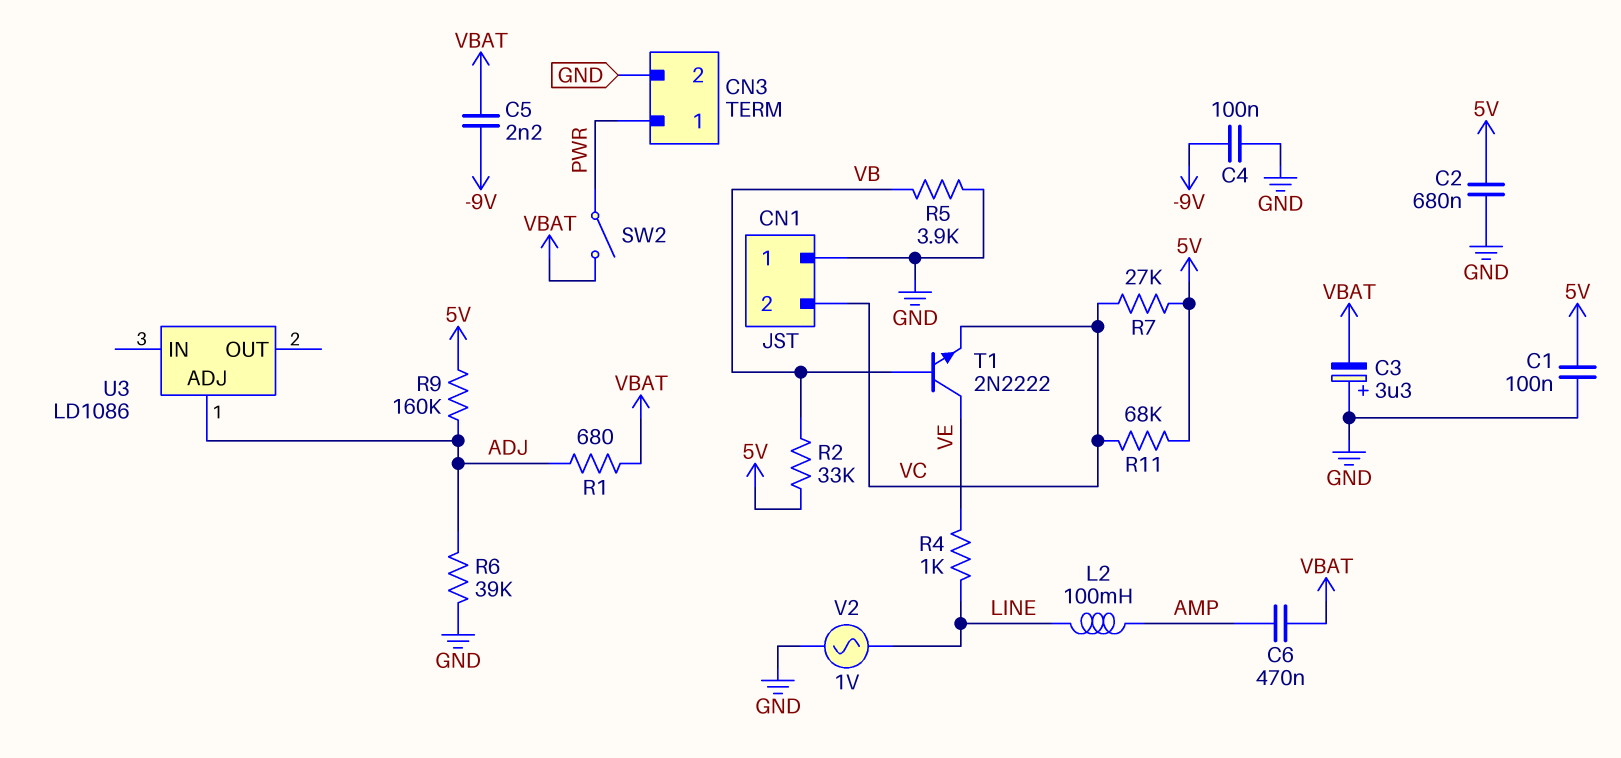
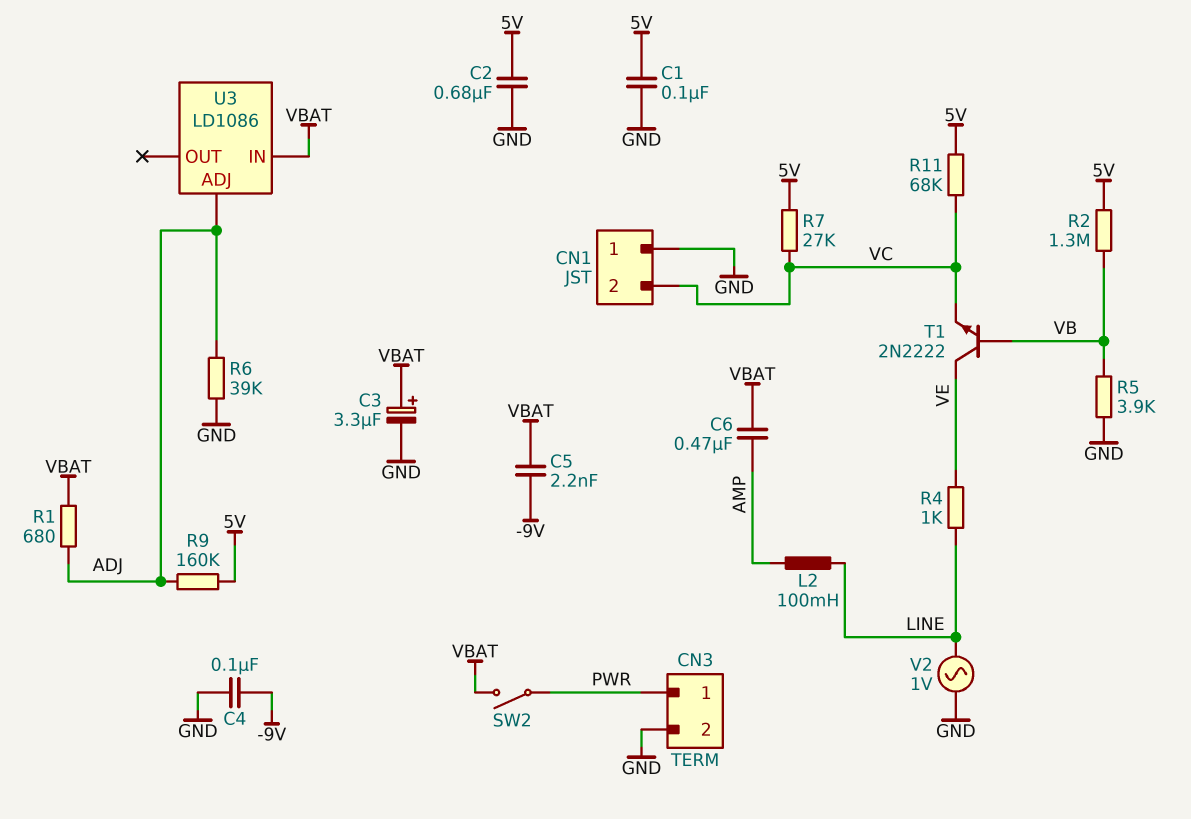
C3: 3.3uF (plus GND, minus VBAT) -> 3.3uF (plus VBAT, minus GND)
R2: 33k (5V, VB) -> 1.3M (5V, VB)
U3 pin IN: none -> VBAT

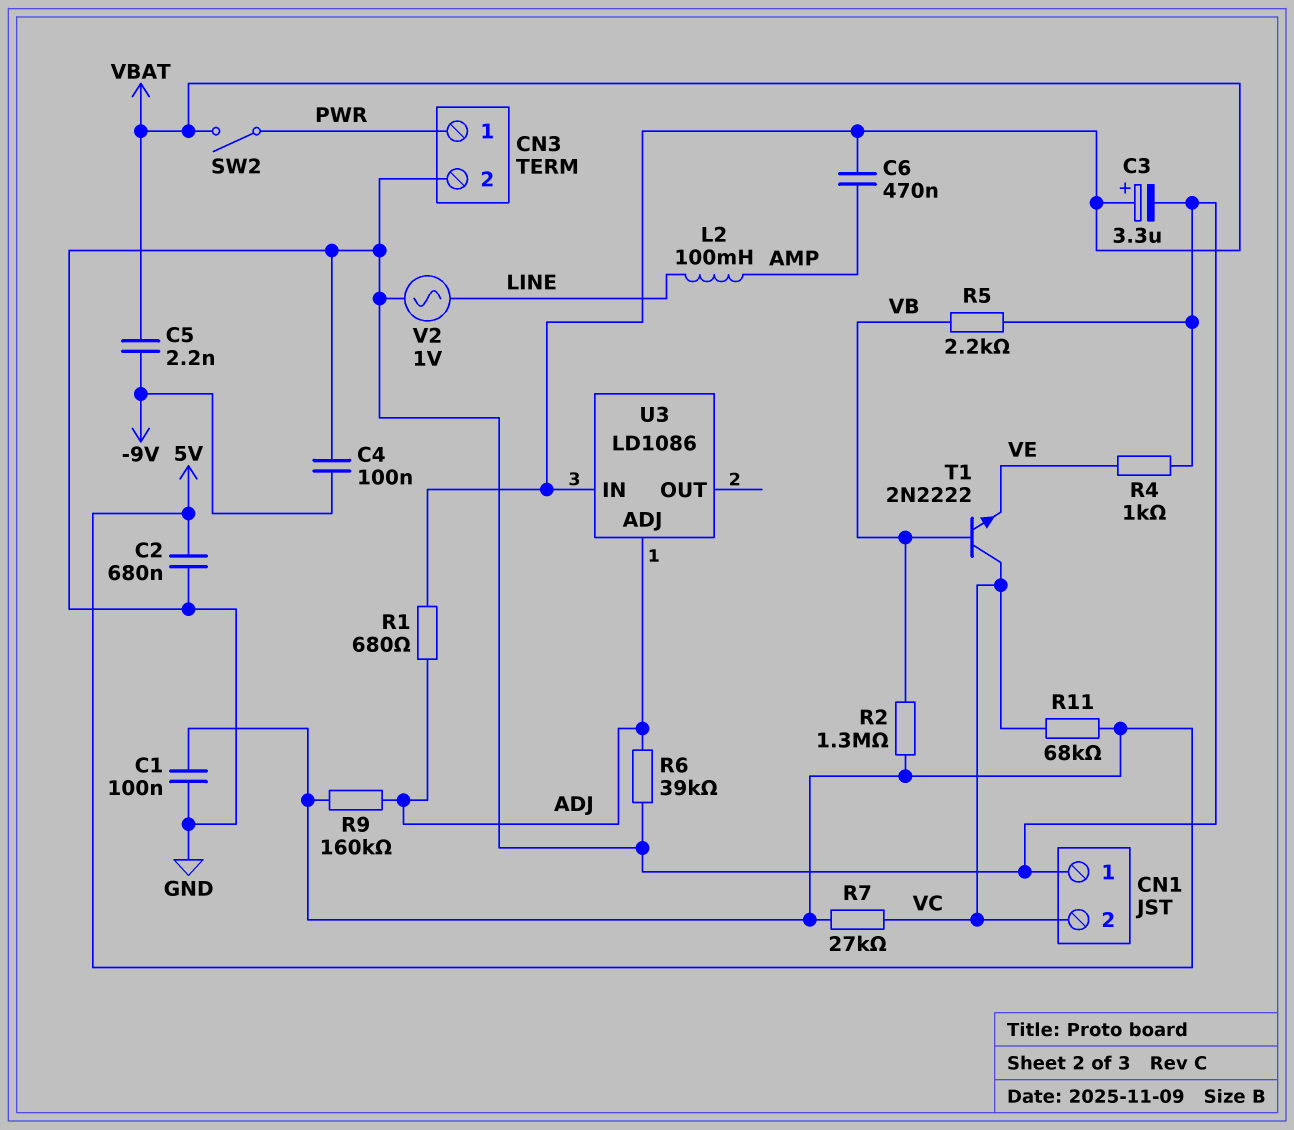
R4: 1k (LINE, VE) -> 1k (GND, VE)
R5: 3.9k (GND, VB) -> 2.2k (GND, VB)
T1: NPN 2N2222 (B VB, C VE, E VC) -> NPN 2N2222 (B VB, C VC, E VE)

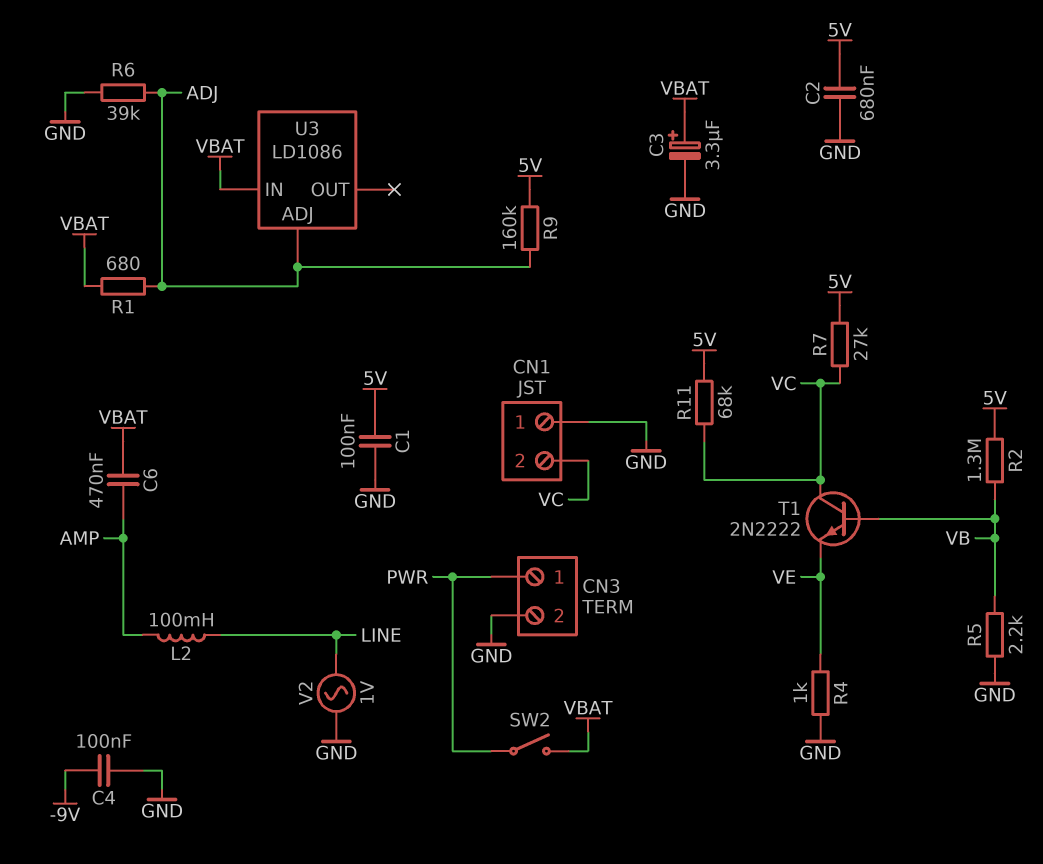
C5: 2.2nF (-9V, VBAT) -> none

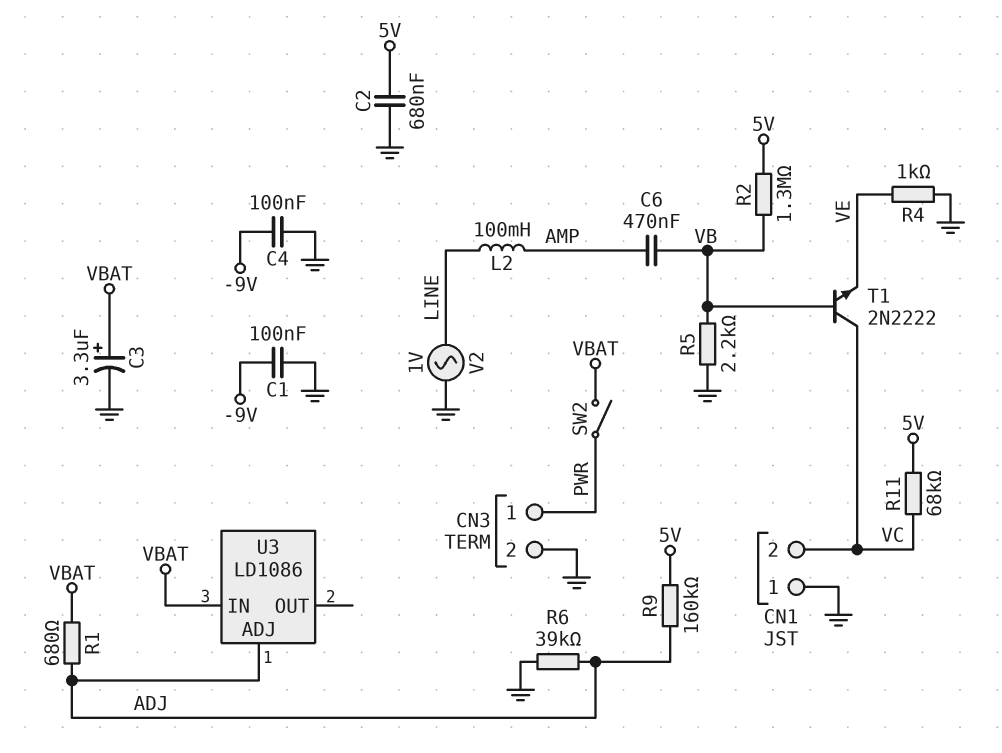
C1: 100nF (5V, GND) -> 100nF (-9V, GND)
C6: 470nF (AMP, VBAT) -> 470nF (AMP, VB)
R7: 27k (5V, VC) -> none

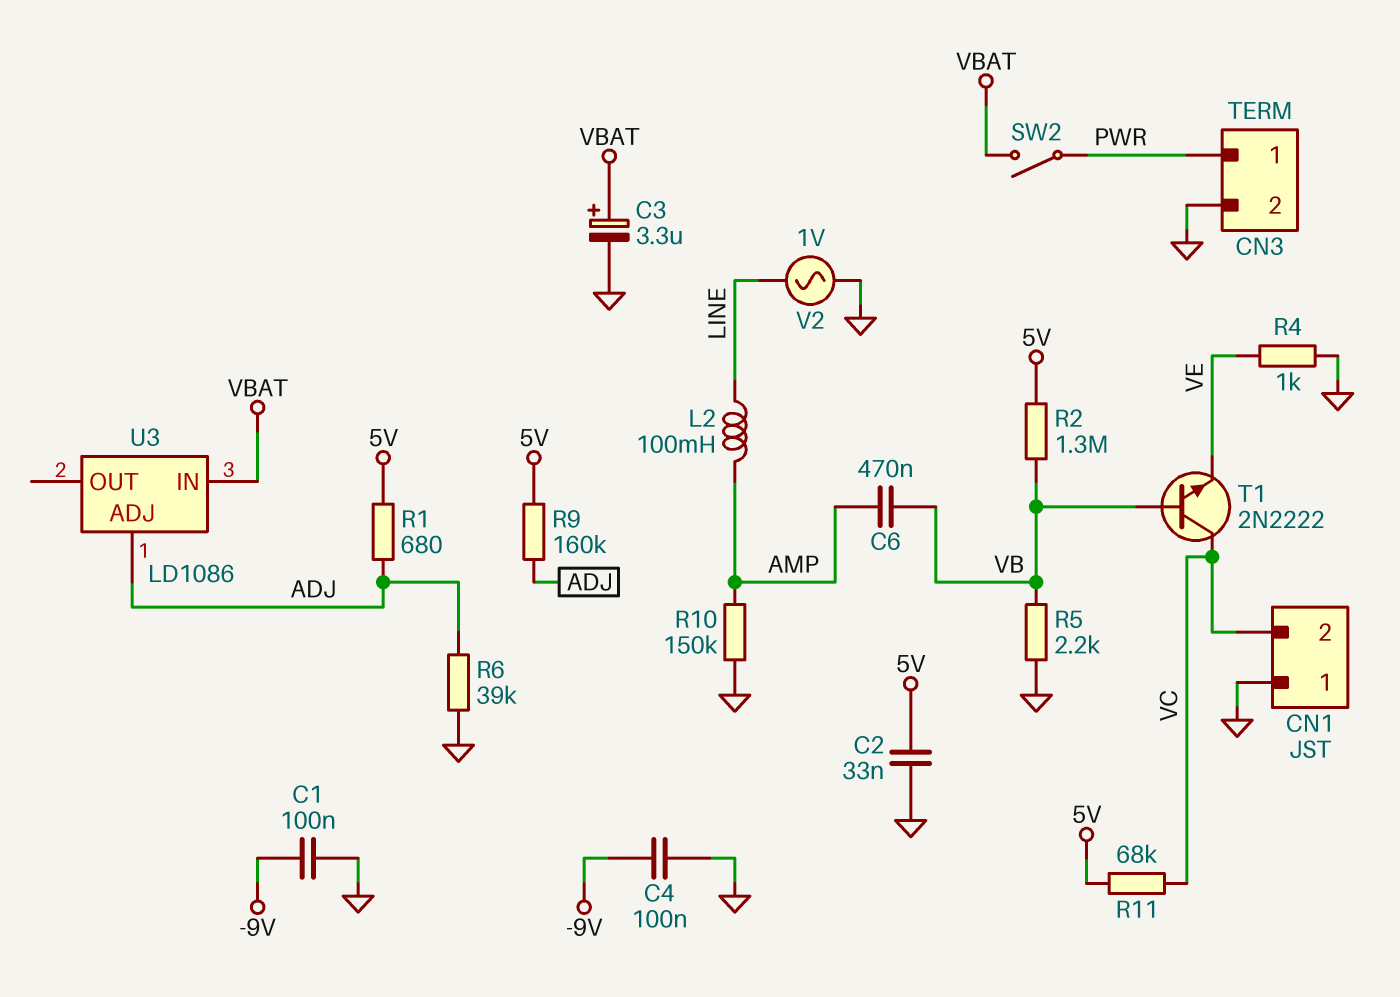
C2: 680nF (5V, GND) -> 33nF (5V, GND)
R1: 680 (ADJ, VBAT) -> 680 (5V, ADJ)
R10: none -> 150k (AMP, GND)

